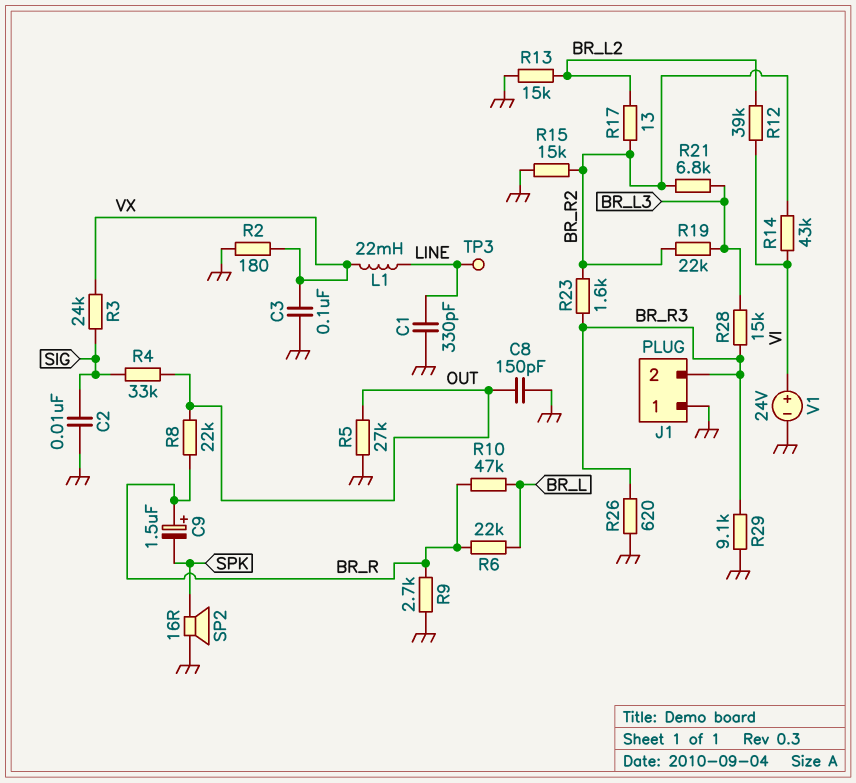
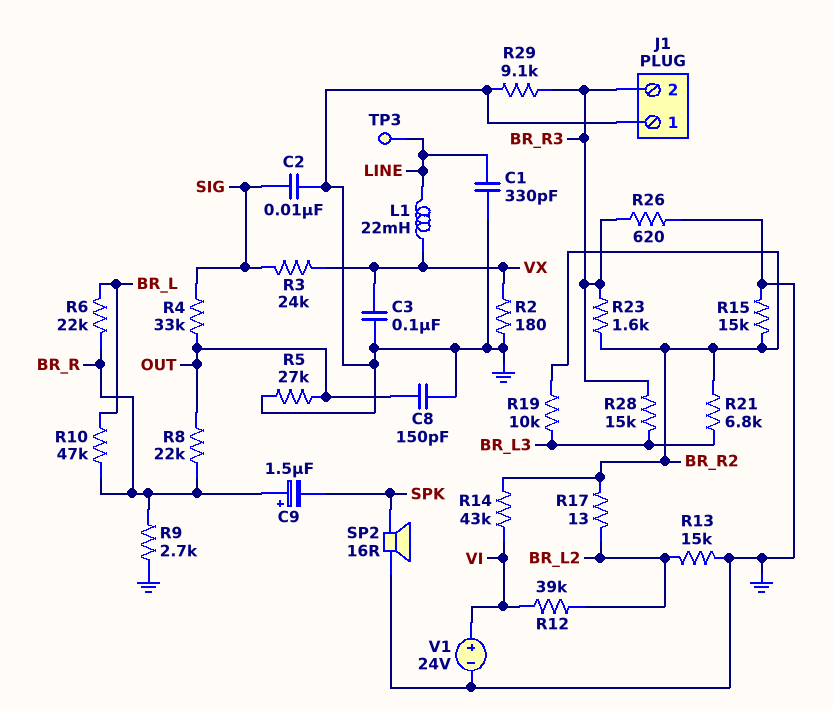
R19: 22k (BR_L3, BR_R2) -> 10k (BR_L3, BR_R2)

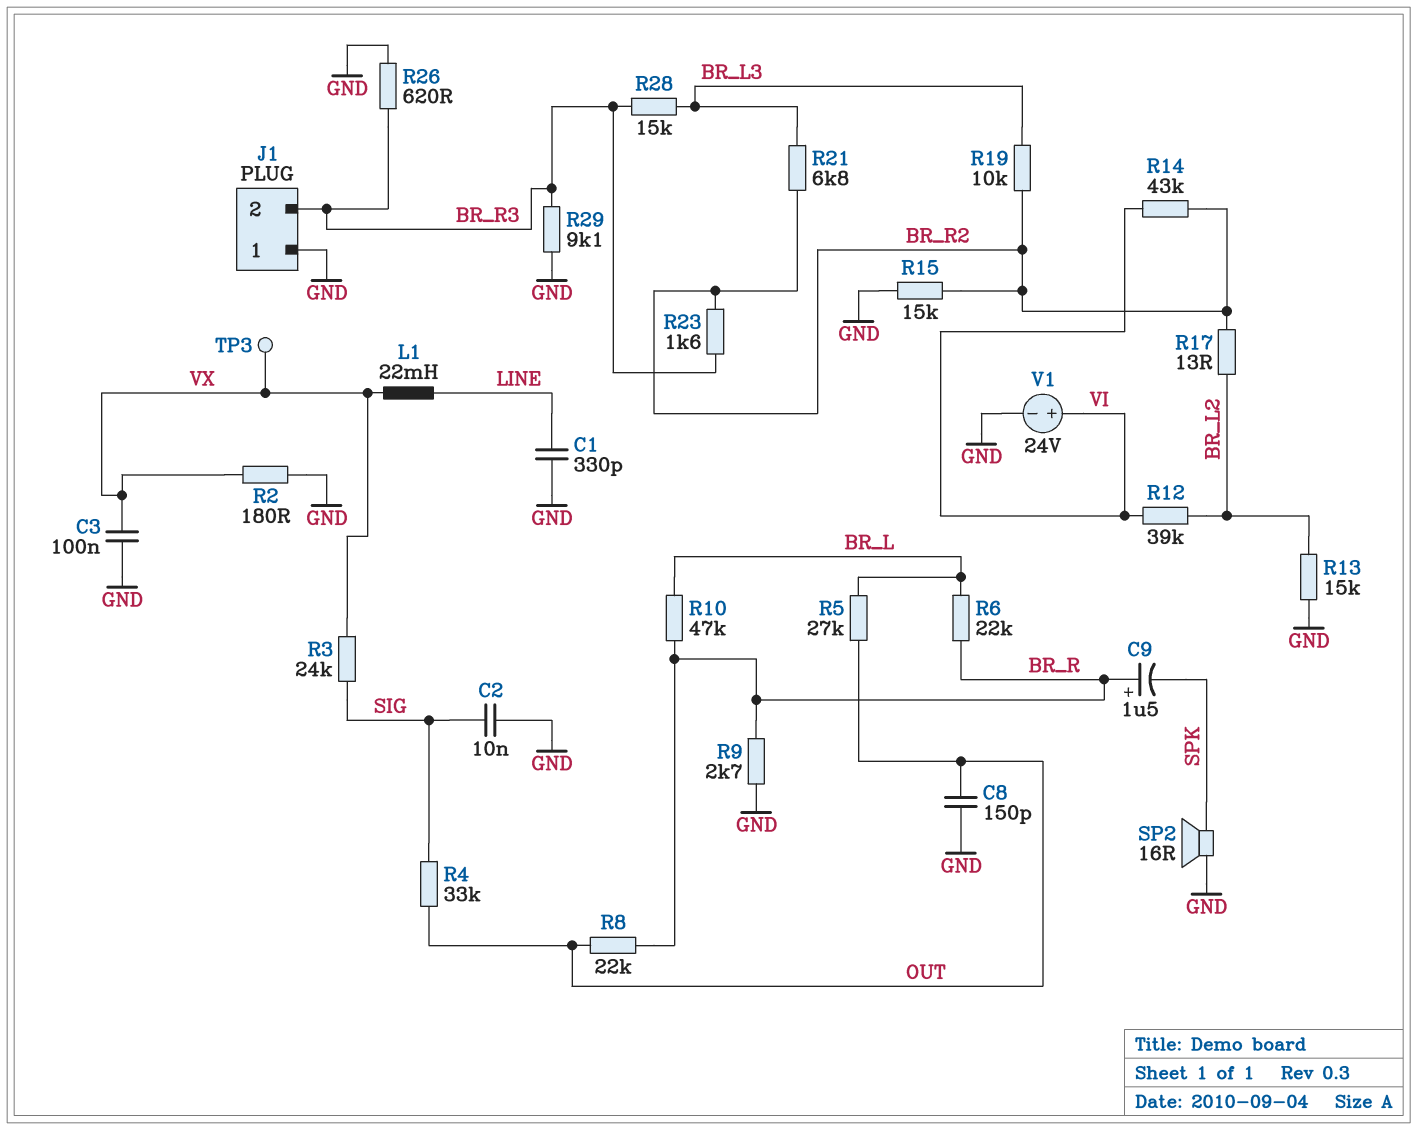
R5: 27k (GND, OUT) -> 27k (BR_L, OUT)
TP3: test point (LINE) -> test point (VX)

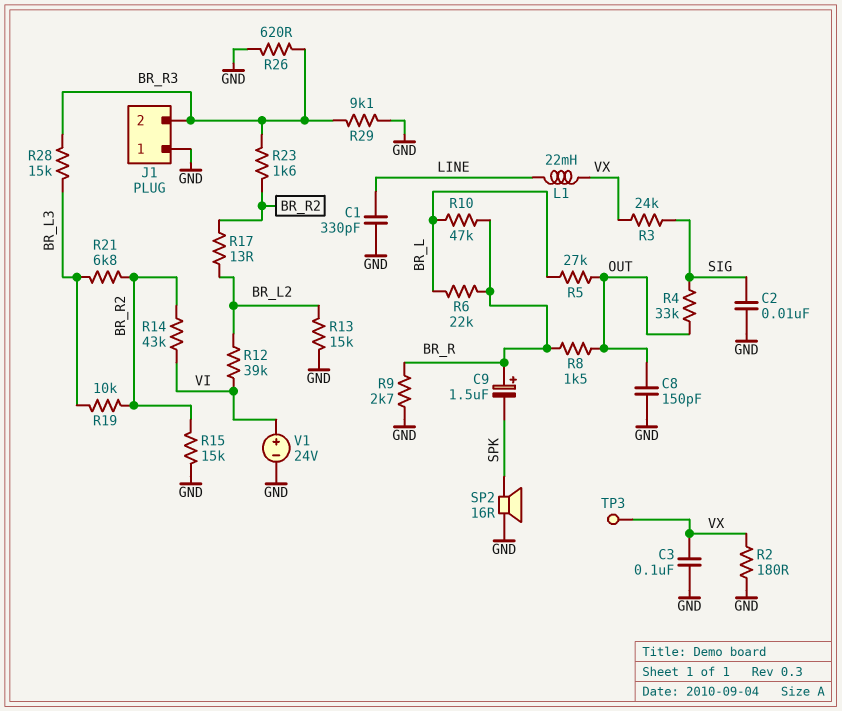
R8: 22k (BR_R, OUT) -> 1.5k (BR_R, OUT)

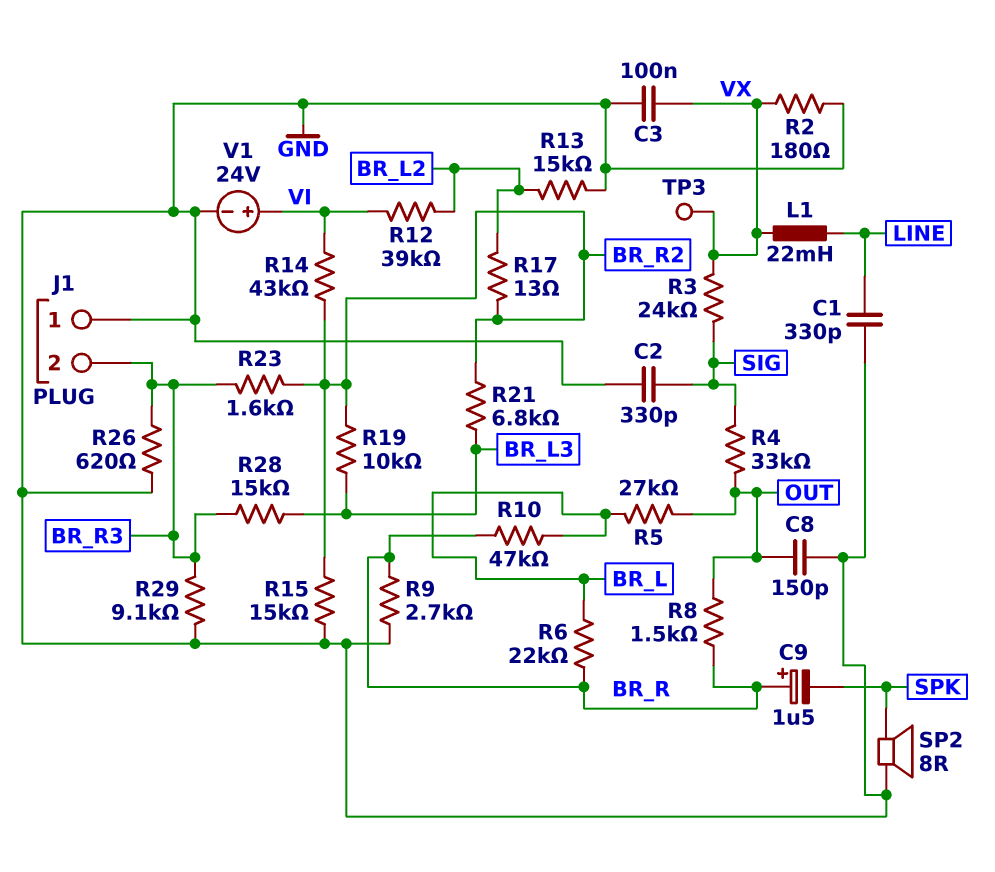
C2: 10nF (GND, SIG) -> 330pF (GND, SIG)
SP2: speaker 16R (GND, SPK) -> speaker 8R (GND, SPK)

